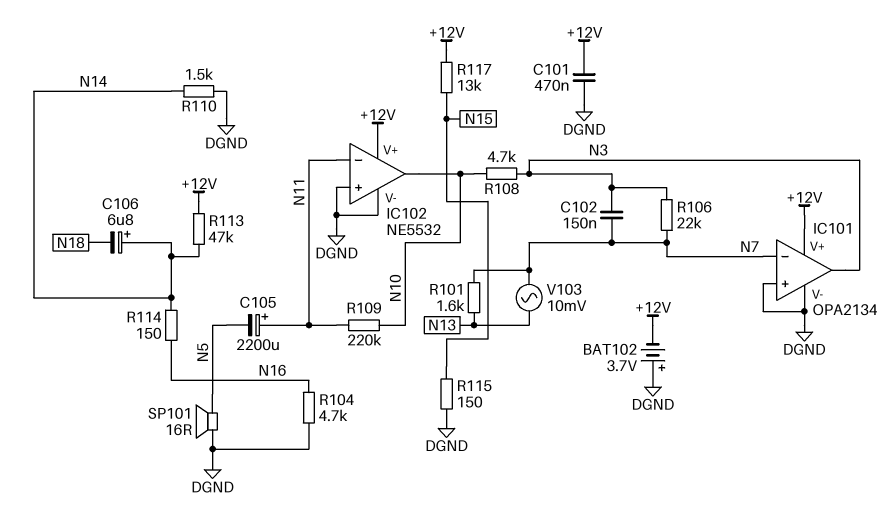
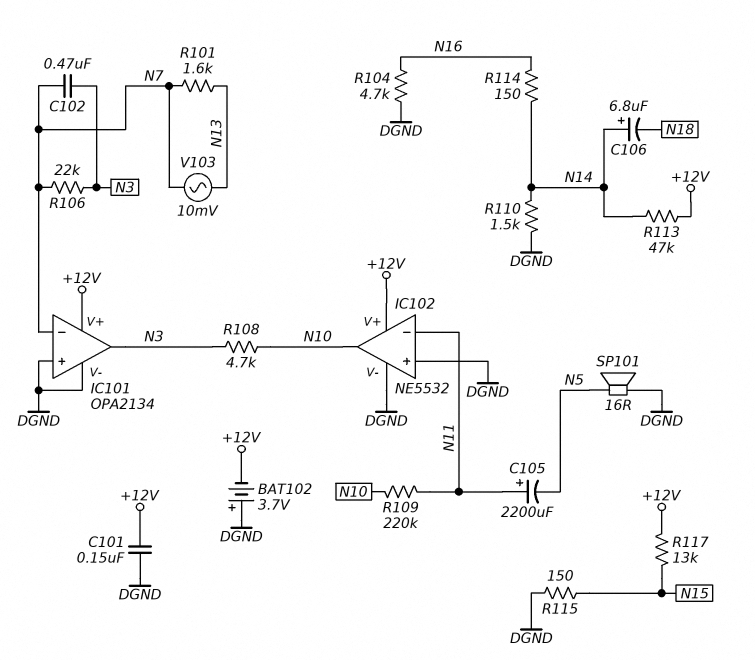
C101: 470nF (+12V, DGND) -> 150nF (+12V, DGND)
C102: 150nF (N3, N7) -> 470nF (N3, N7)

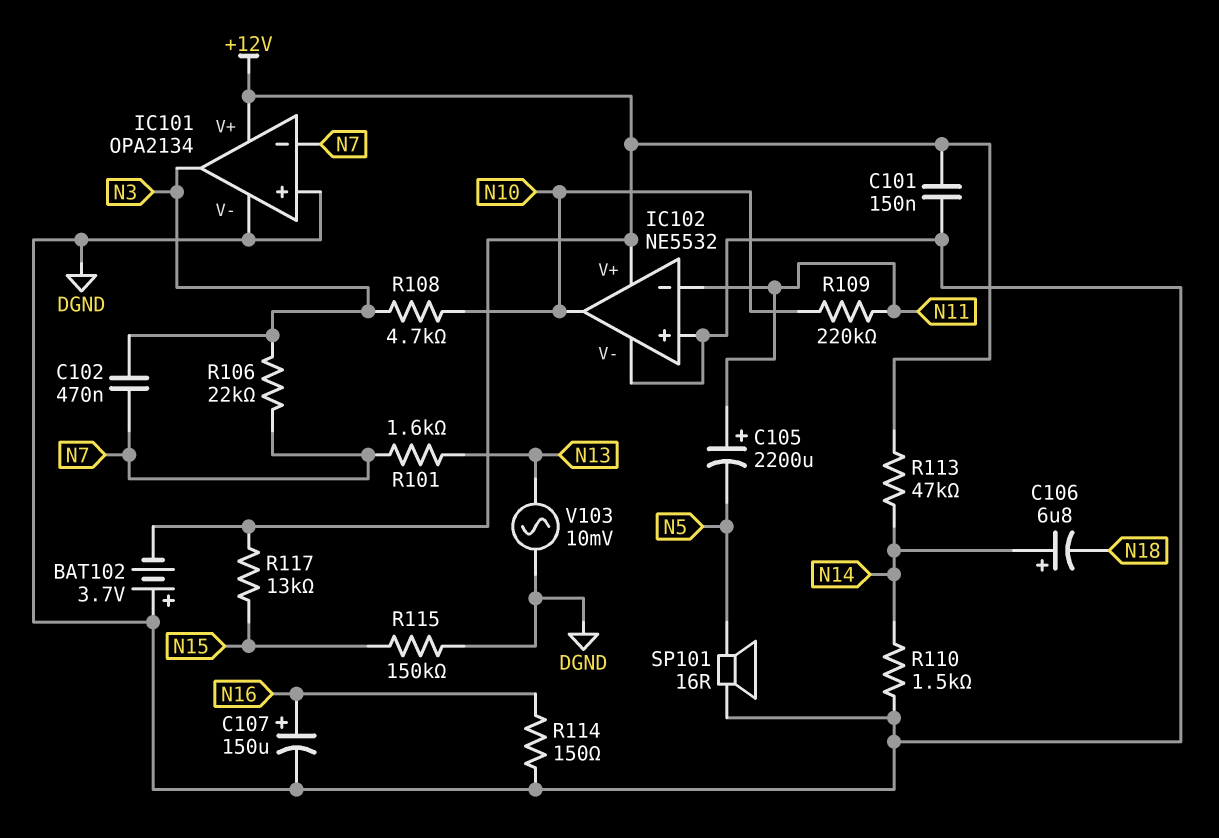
C107: none -> 150uF (plus N16, minus DGND)
R104: 4.7k (DGND, N16) -> none
R114: 150 (N14, N16) -> 150 (DGND, N16)
R115: 150 (DGND, N15) -> 150k (DGND, N15)
V103: AC 10mV (N7, N13) -> AC 10mV (DGND, N13)

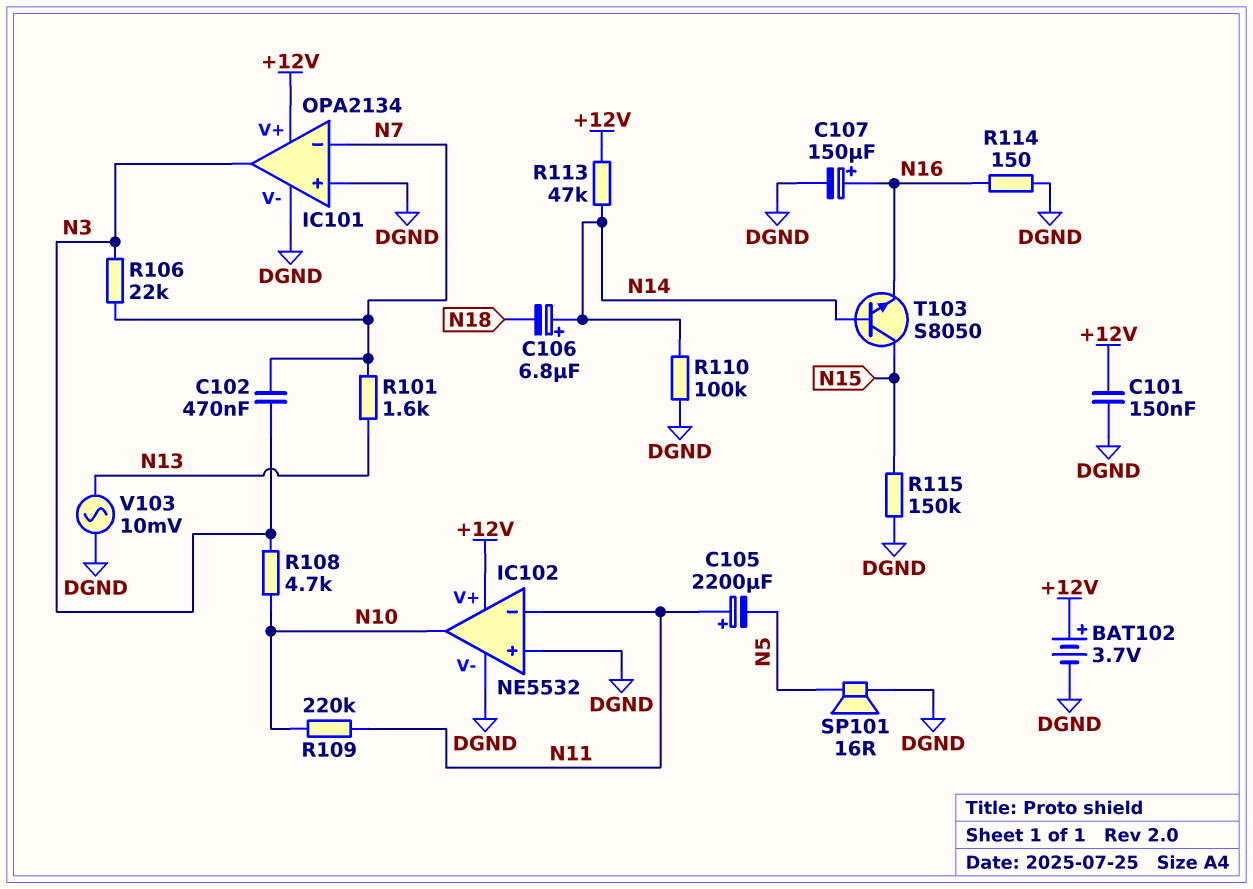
BAT102: 3.7V (plus DGND, minus +12V) -> 3.7V (plus +12V, minus DGND)
R110: 1.5k (DGND, N14) -> 100k (DGND, N14)
R117: 13k (+12V, N15) -> none
T103: none -> NPN S8050 (B N14, C N15, E N16)

